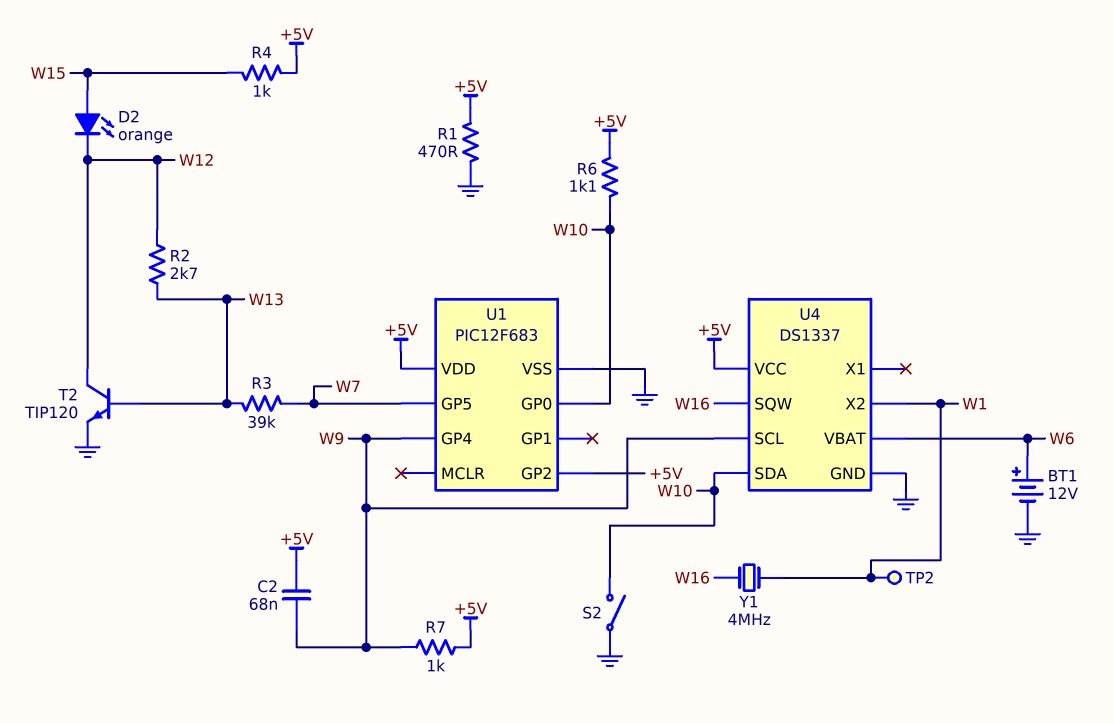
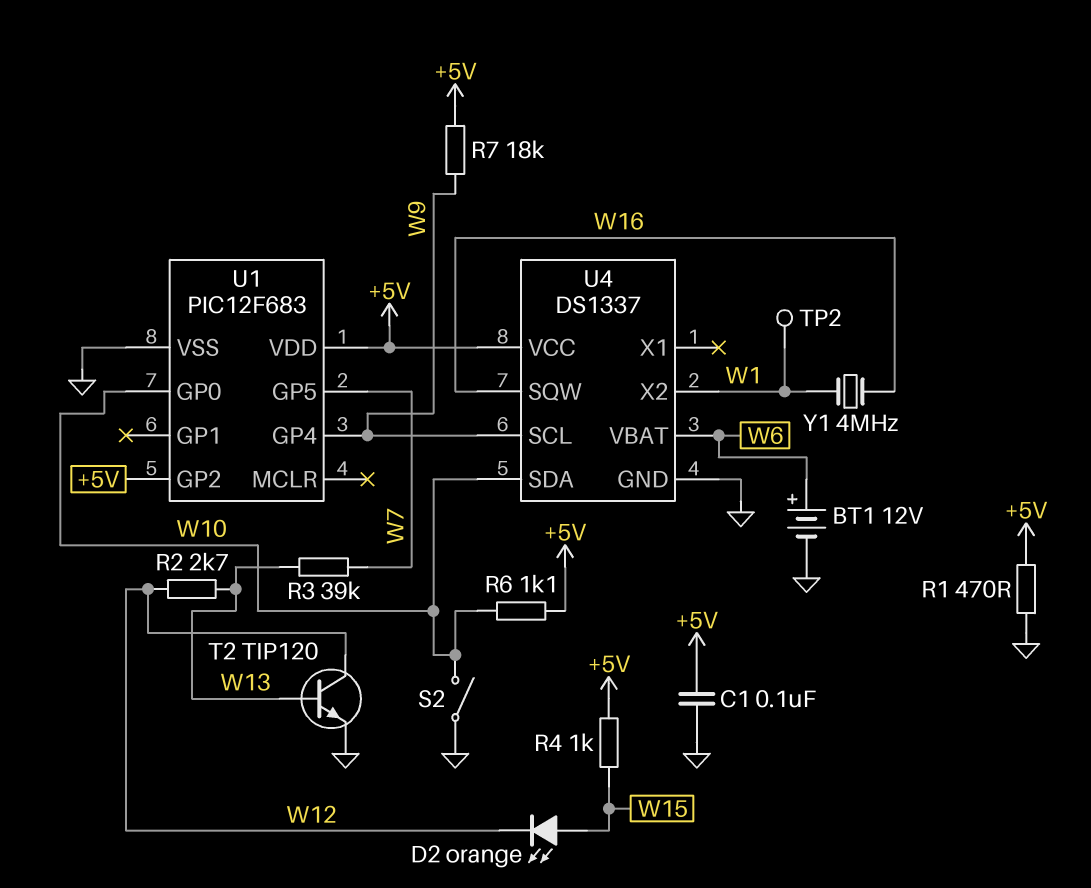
C1: none -> 100nF (+5V, GND)
C2: 68nF (+5V, W9) -> none
R7: 1k (+5V, W9) -> 18k (+5V, W9)

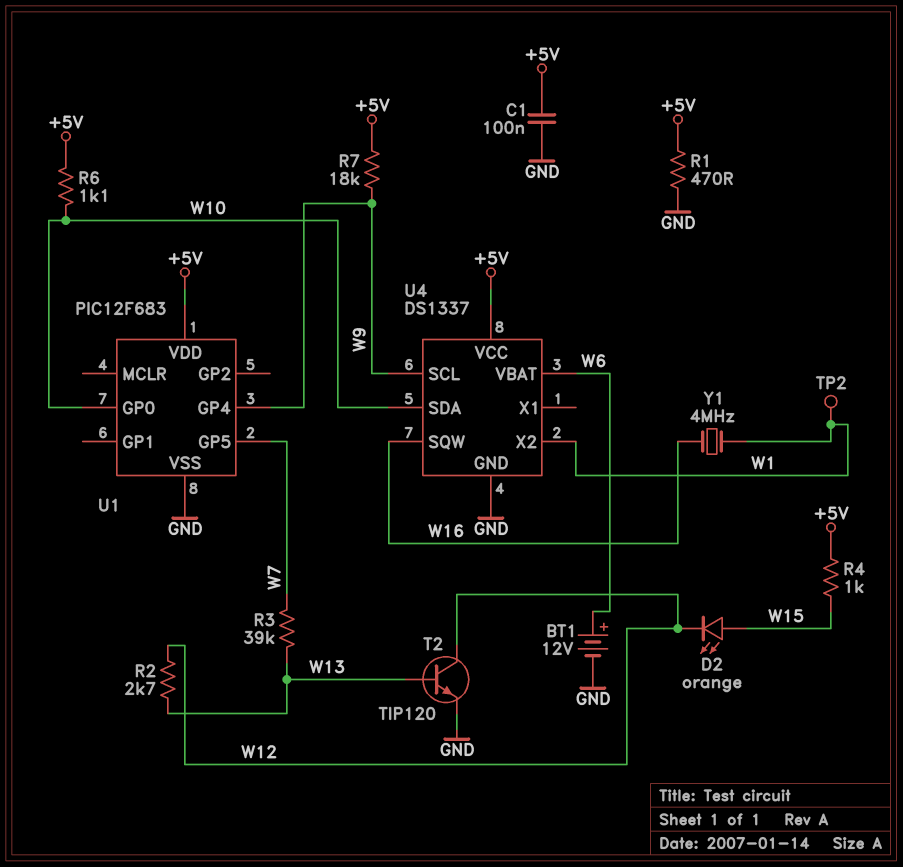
S2: switch (GND, W10) -> none
U1 pin GP2: +5V -> none

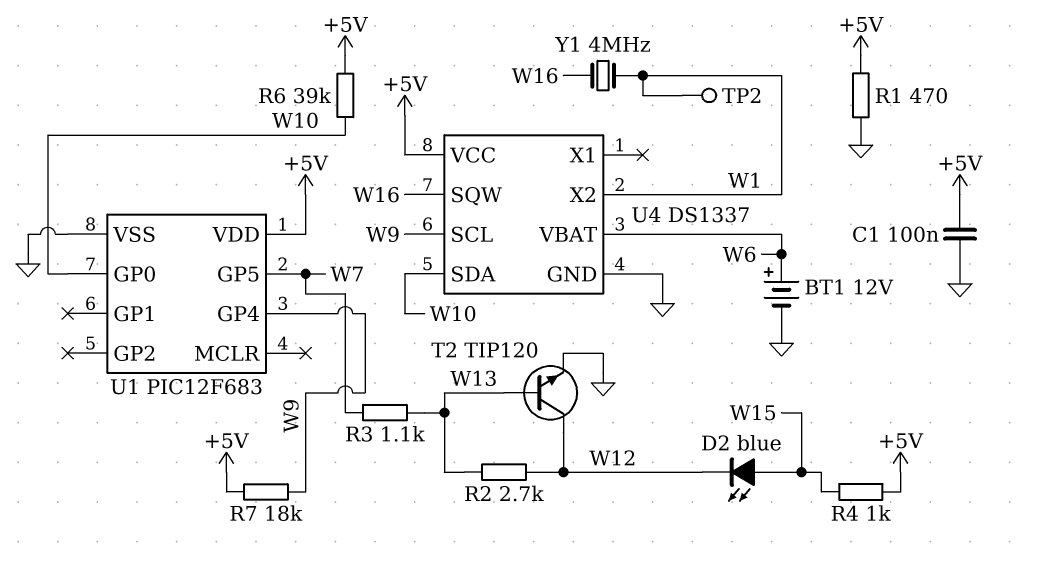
D2: LED orange (A W15, K W12) -> LED blue (A W15, K W12)
R3: 39k (W7, W13) -> 1.1k (W7, W13)
R6: 1.1k (+5V, W10) -> 39k (+5V, W10)

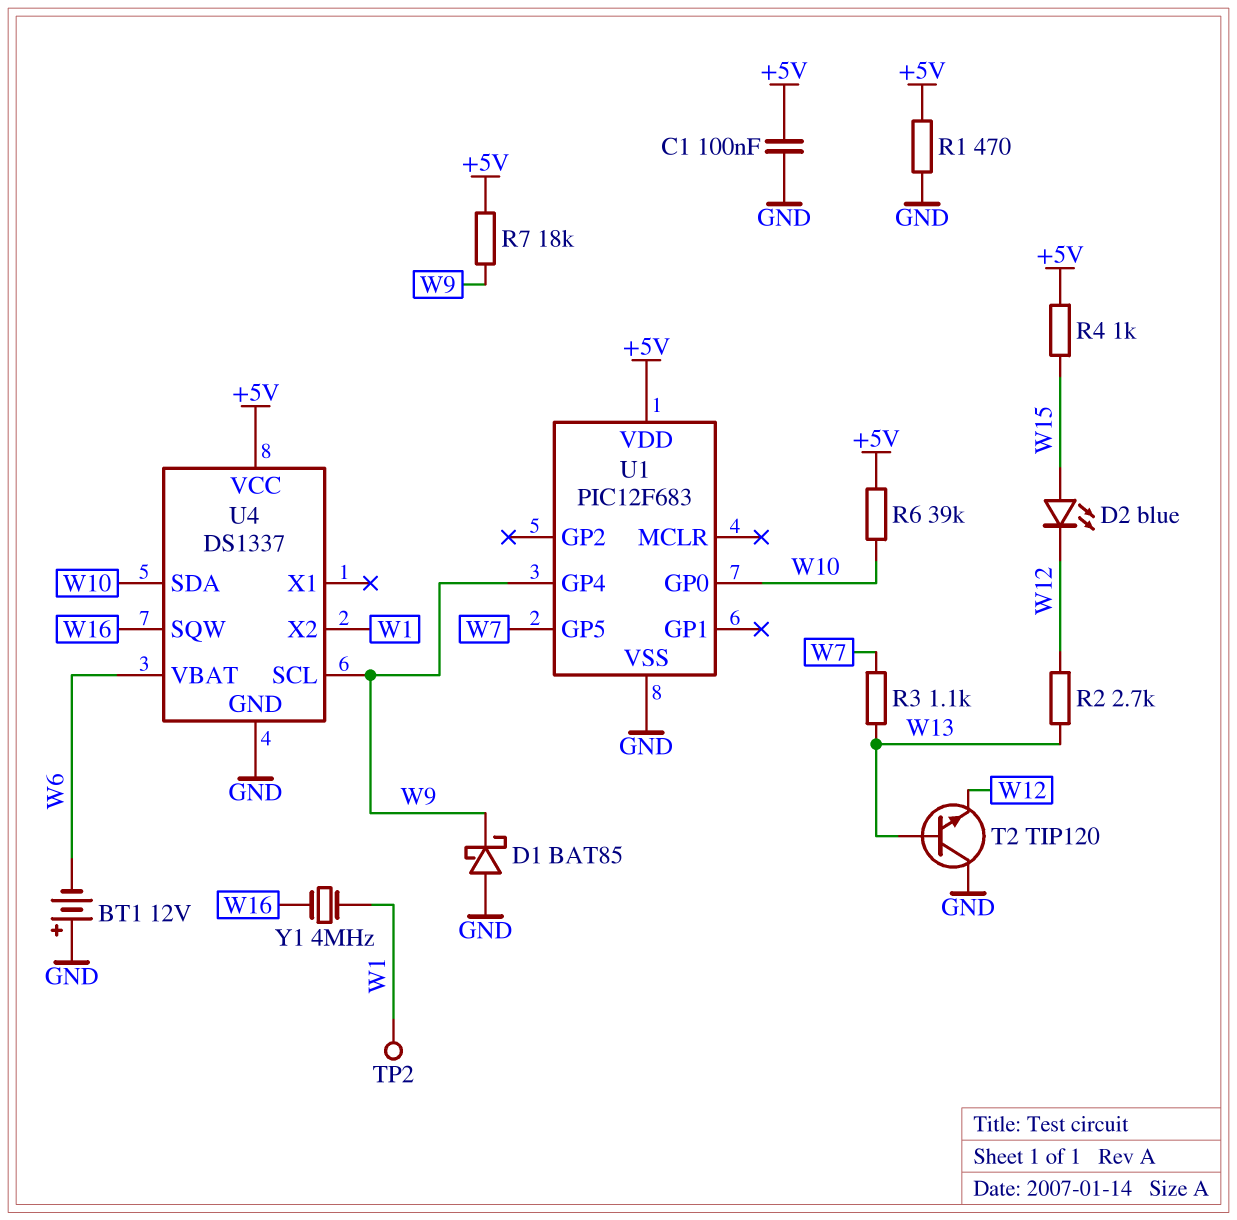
BT1: 12V (plus W6, minus GND) -> 12V (plus GND, minus W6)
D1: none -> schottky BAT85 (A GND, K W9)
T2: NPN TIP120 (B W13, C W12, E GND) -> NPN TIP120 (B W13, C GND, E W12)

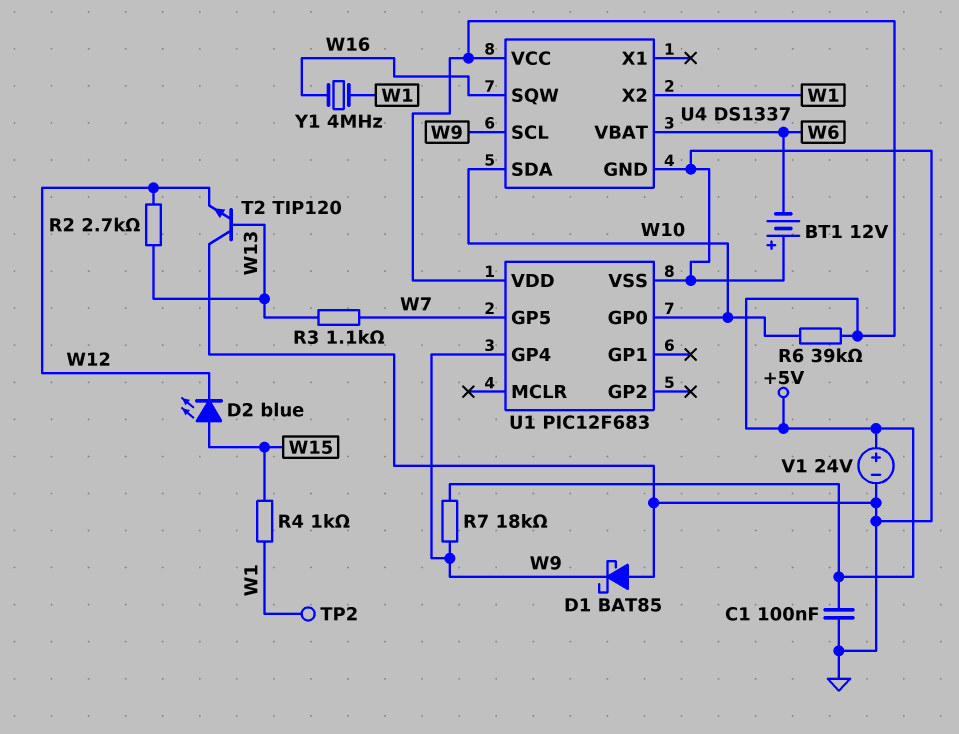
R1: 470 (+5V, GND) -> none
R4: 1k (+5V, W15) -> 1k (W1, W15)
V1: none -> 24V (plus +5V, minus GND)

